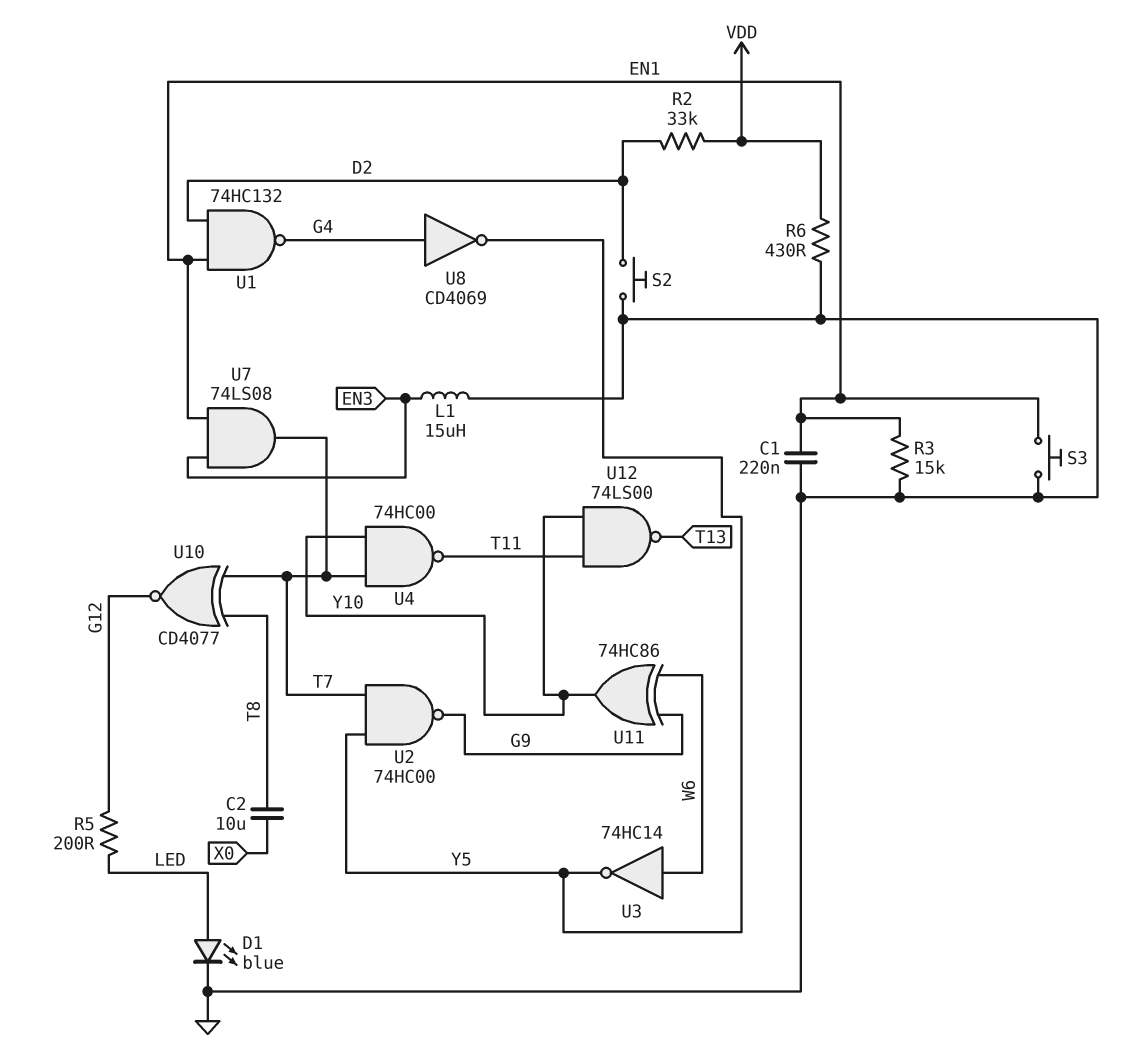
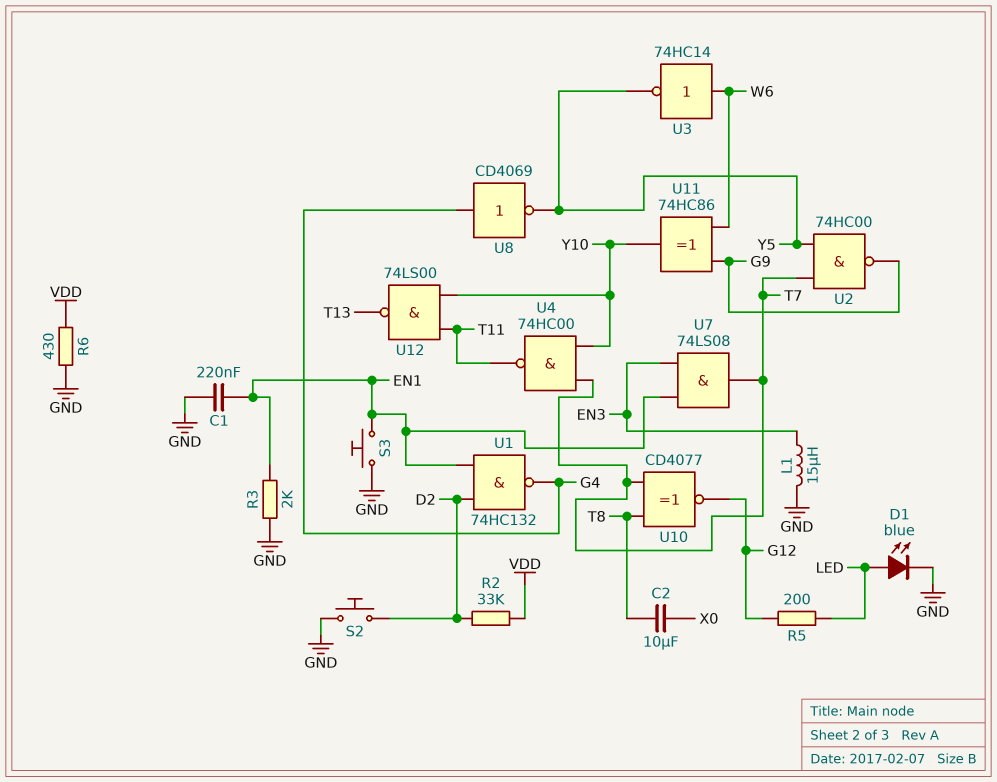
R3: 15k (EN1, GND) -> 2k (EN1, GND)

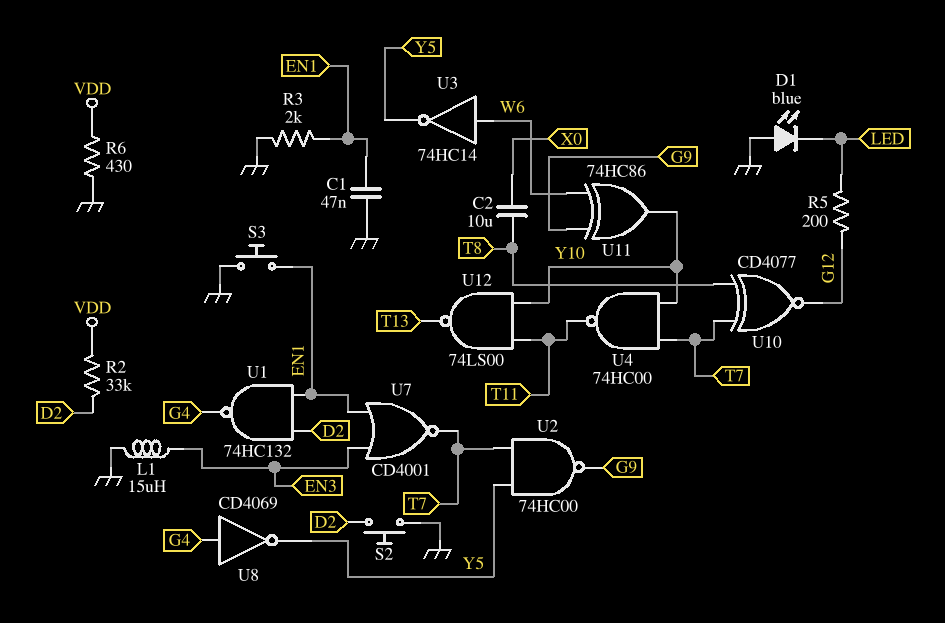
C1: 220nF (EN1, GND) -> 47nF (EN1, GND)
D1: LED blue (A LED, K GND) -> LED blue (A GND, K LED)
U7: AND 74LS08 (in EN1, in EN3, out T7) -> NOR CD4001 (in EN1, in EN3, out T7)

